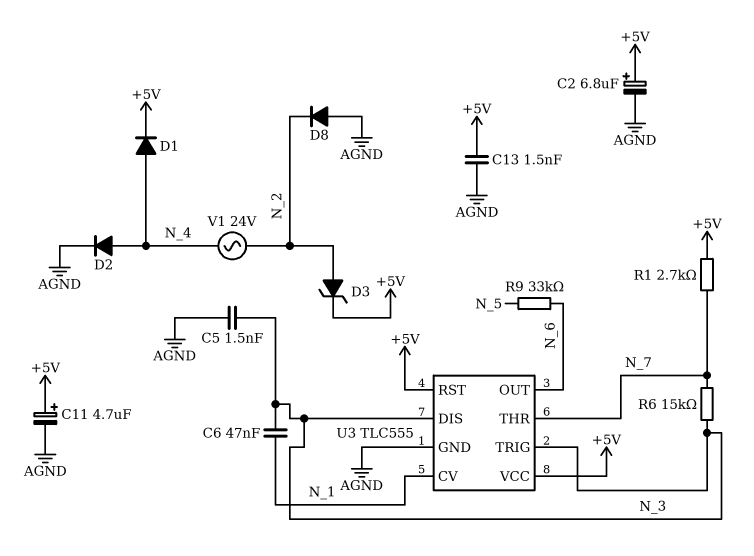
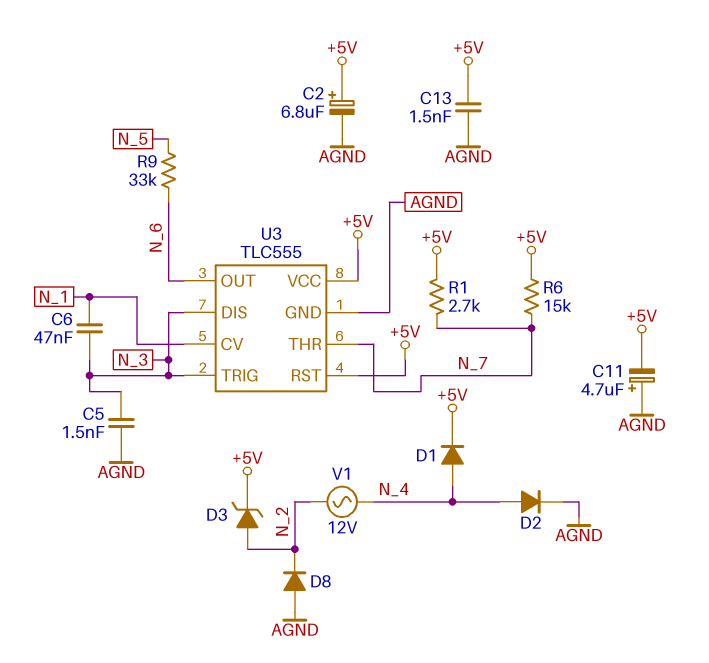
C11: 4.7uF (plus +5V, minus AGND) -> 4.7uF (plus AGND, minus +5V)
R6: 15k (N_3, N_7) -> 15k (+5V, N_7)
V1: AC 24V (N_2, N_4) -> AC 12V (N_2, N_4)

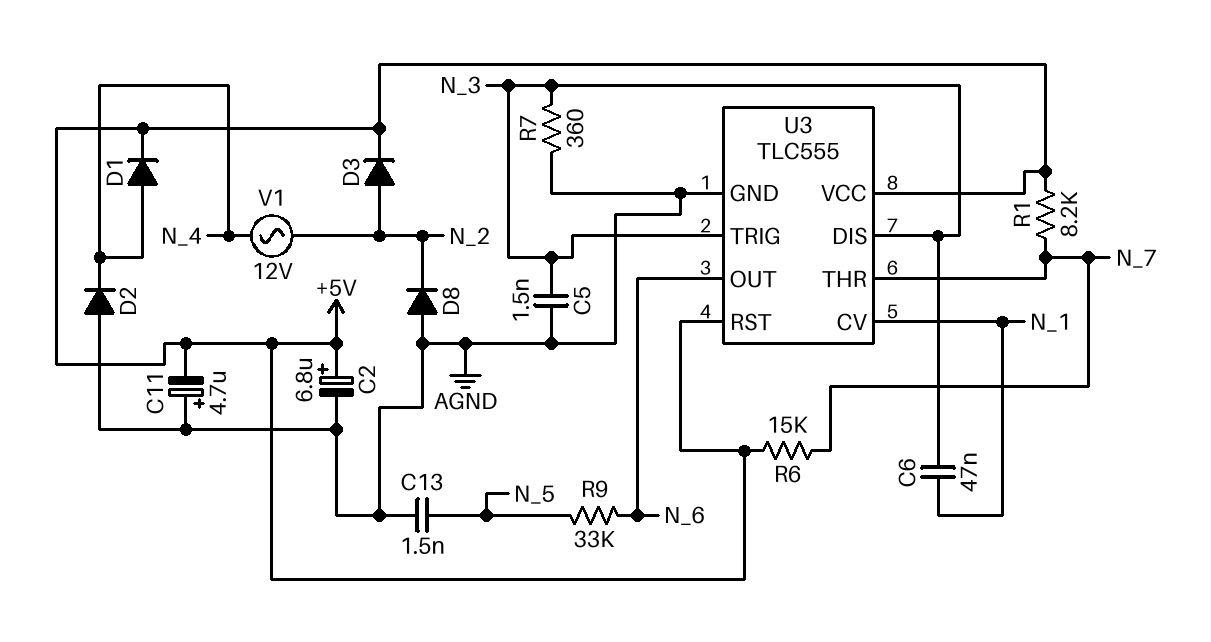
C13: 1.5nF (+5V, AGND) -> 1.5nF (AGND, N_5)
D2: diode (A N_4, K AGND) -> diode (A AGND, K N_4)
D3: zener (A N_2, K +5V) -> diode (A N_2, K +5V)
R1: 2.7k (+5V, N_7) -> 8.2k (+5V, N_7)
R7: none -> 360 (AGND, N_3)

